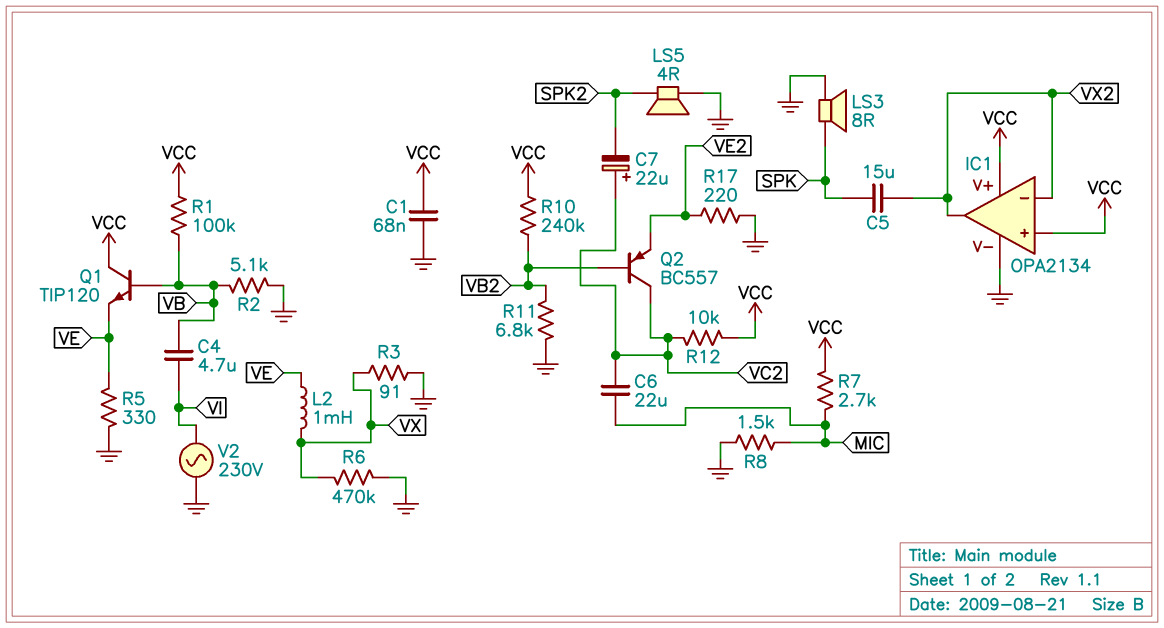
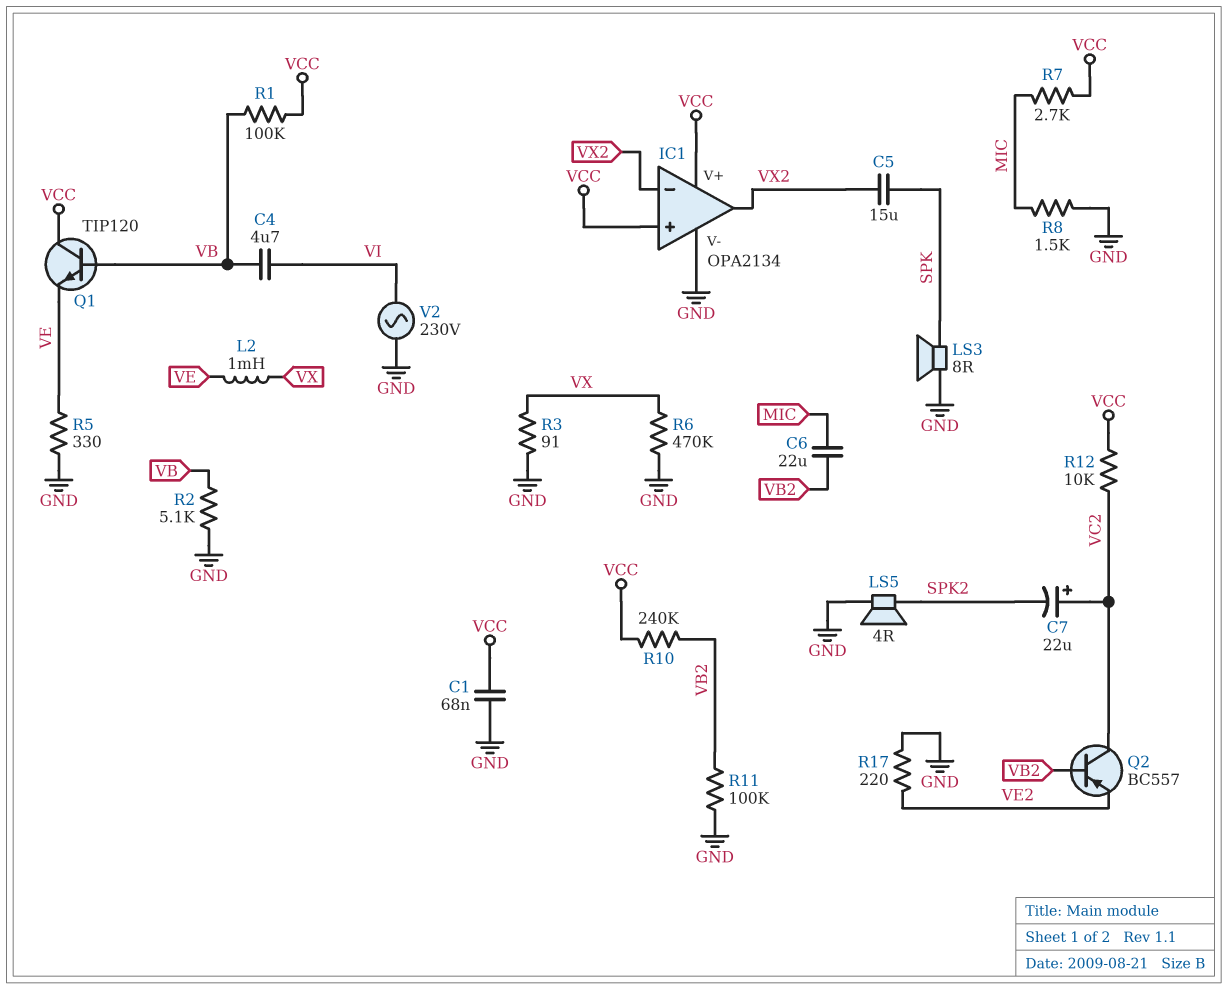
C6: 22uF (MIC, VC2) -> 22uF (MIC, VB2)
R11: 6.8k (GND, VB2) -> 100k (GND, VB2)

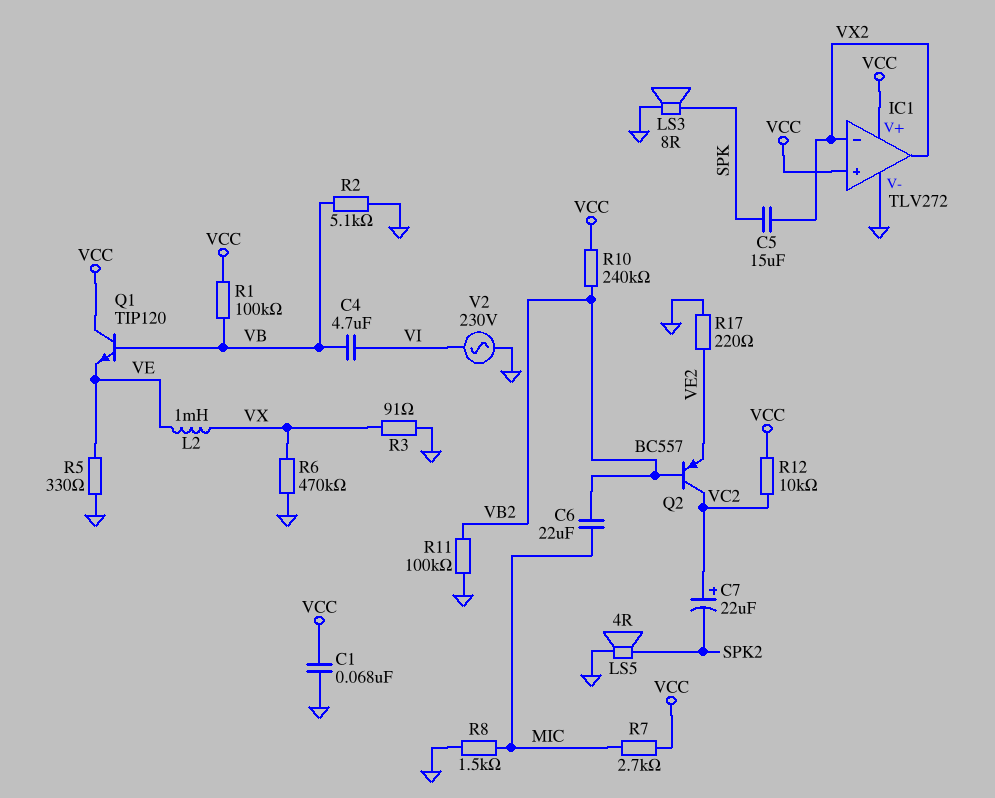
IC1: OPA2134 -> TLV272

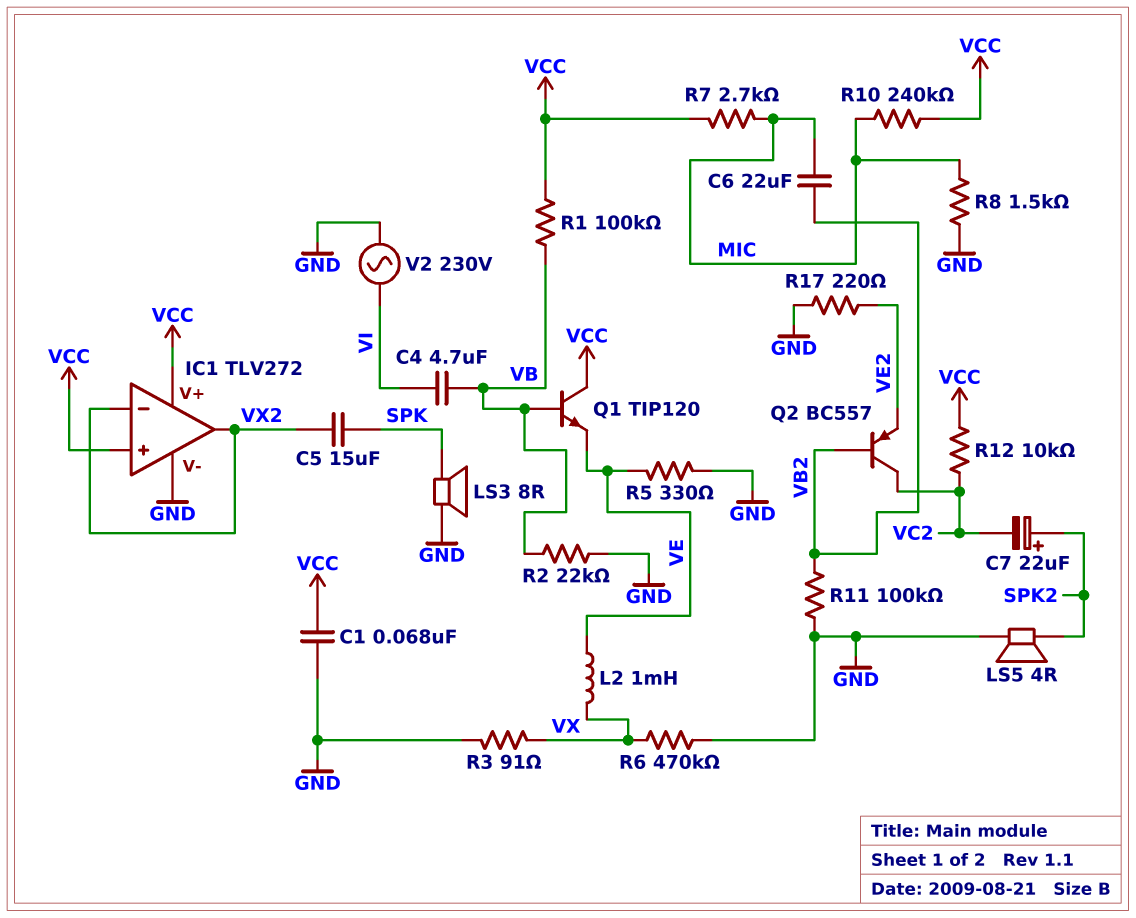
C7: 22uF (plus VC2, minus SPK2) -> 22uF (plus SPK2, minus VC2)
R2: 5.1k (GND, VB) -> 22k (GND, VB)
R10: 240k (VB2, VCC) -> 240k (MIC, VCC)

